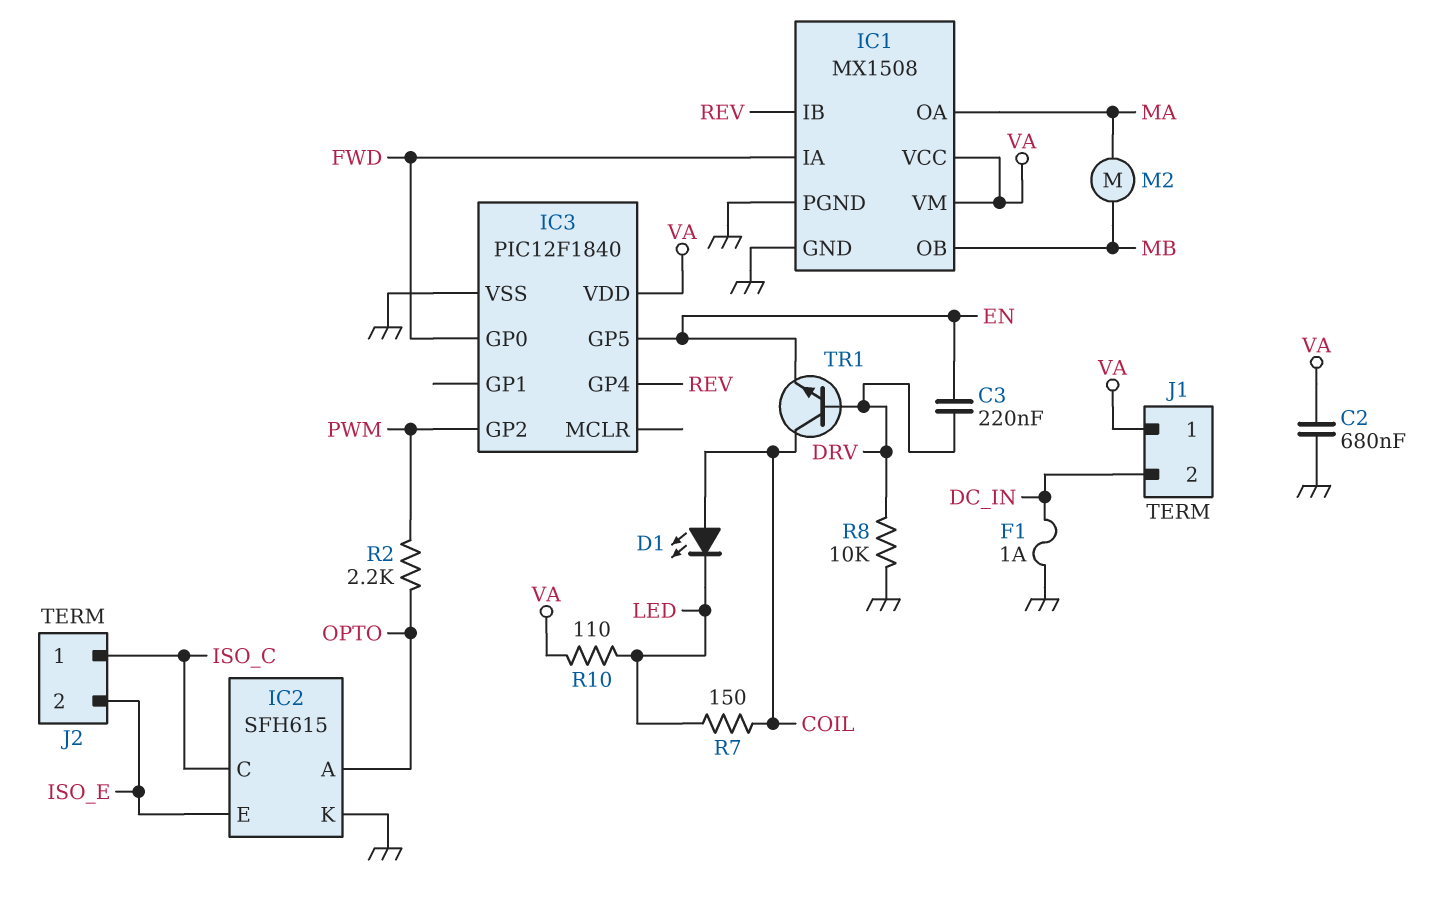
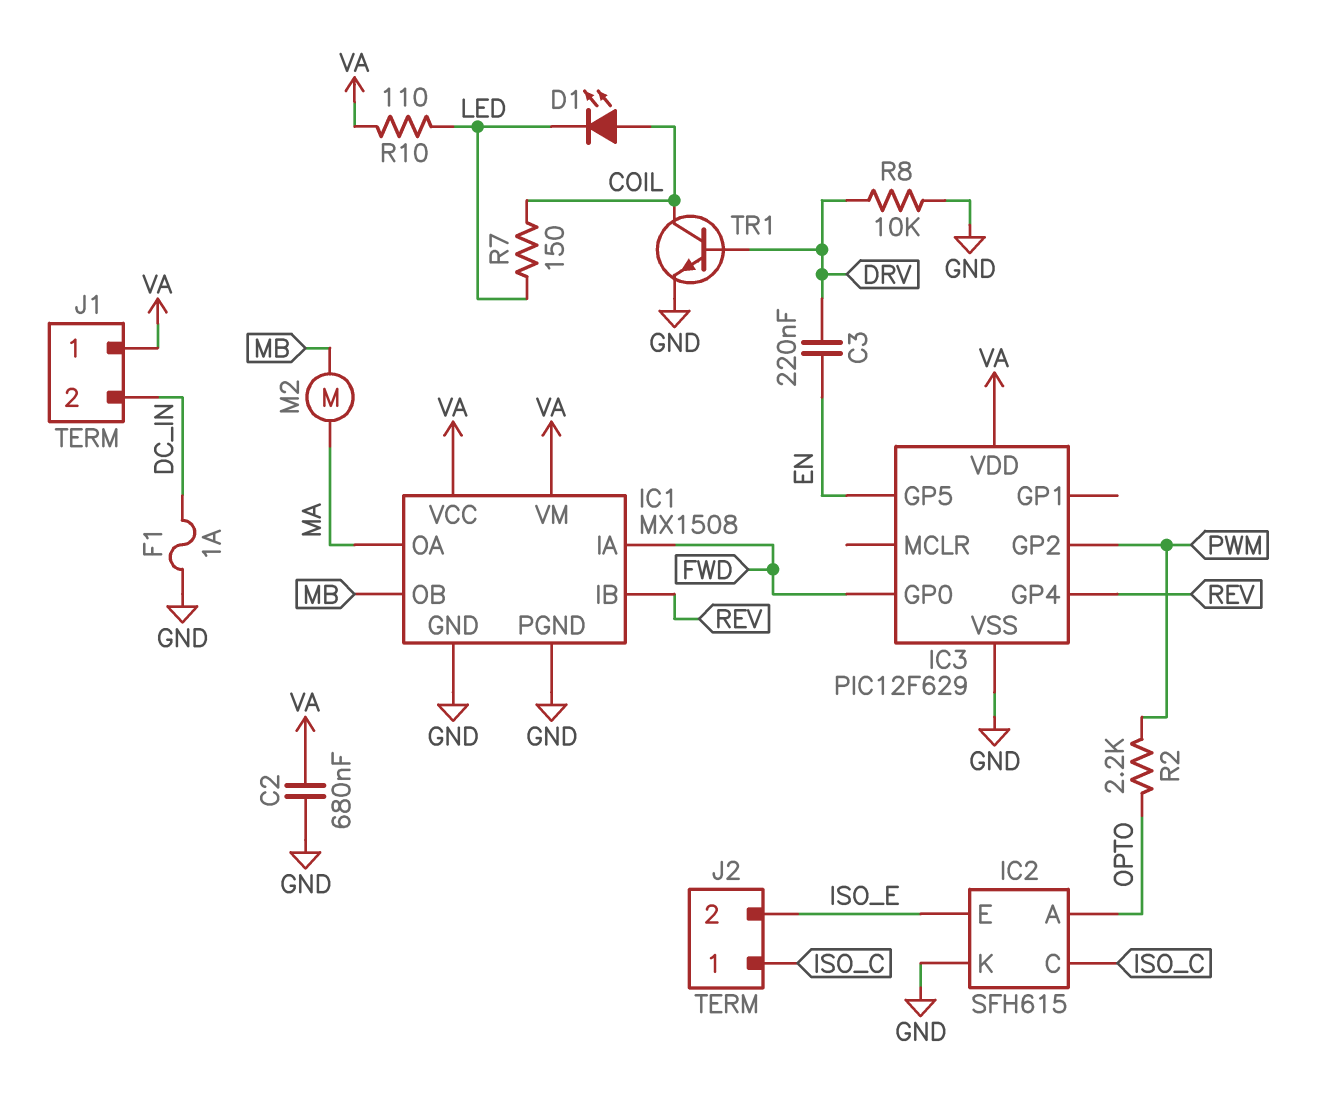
IC3: PIC12F1840 -> PIC12F629
TR1: NPN (B DRV, C COIL, E EN) -> NPN (B DRV, C COIL, E GND)

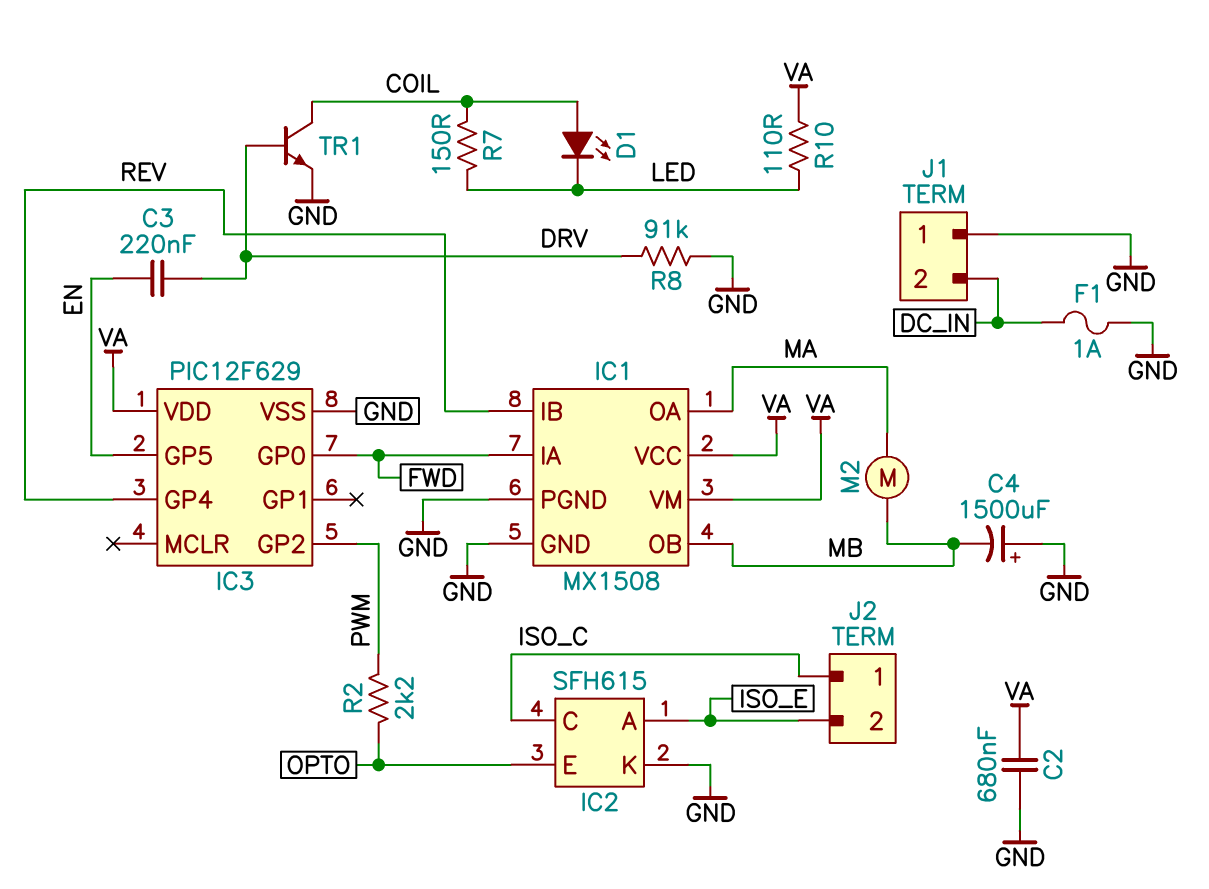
C4: none -> 1500uF (plus GND, minus MB)
IC2 pin A: OPTO -> ISO_E
IC2 pin E: ISO_E -> OPTO
J1 pin 1: VA -> GND
R8: 10k (DRV, GND) -> 91k (DRV, GND)

